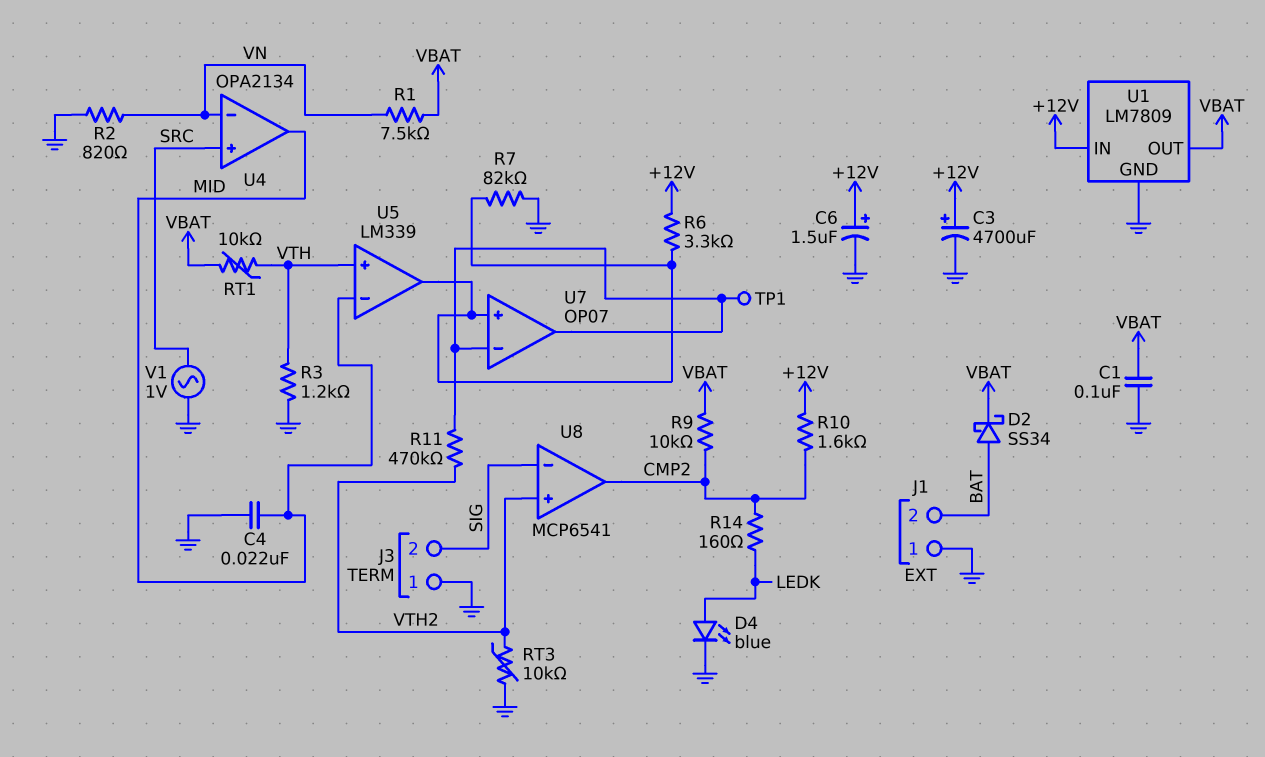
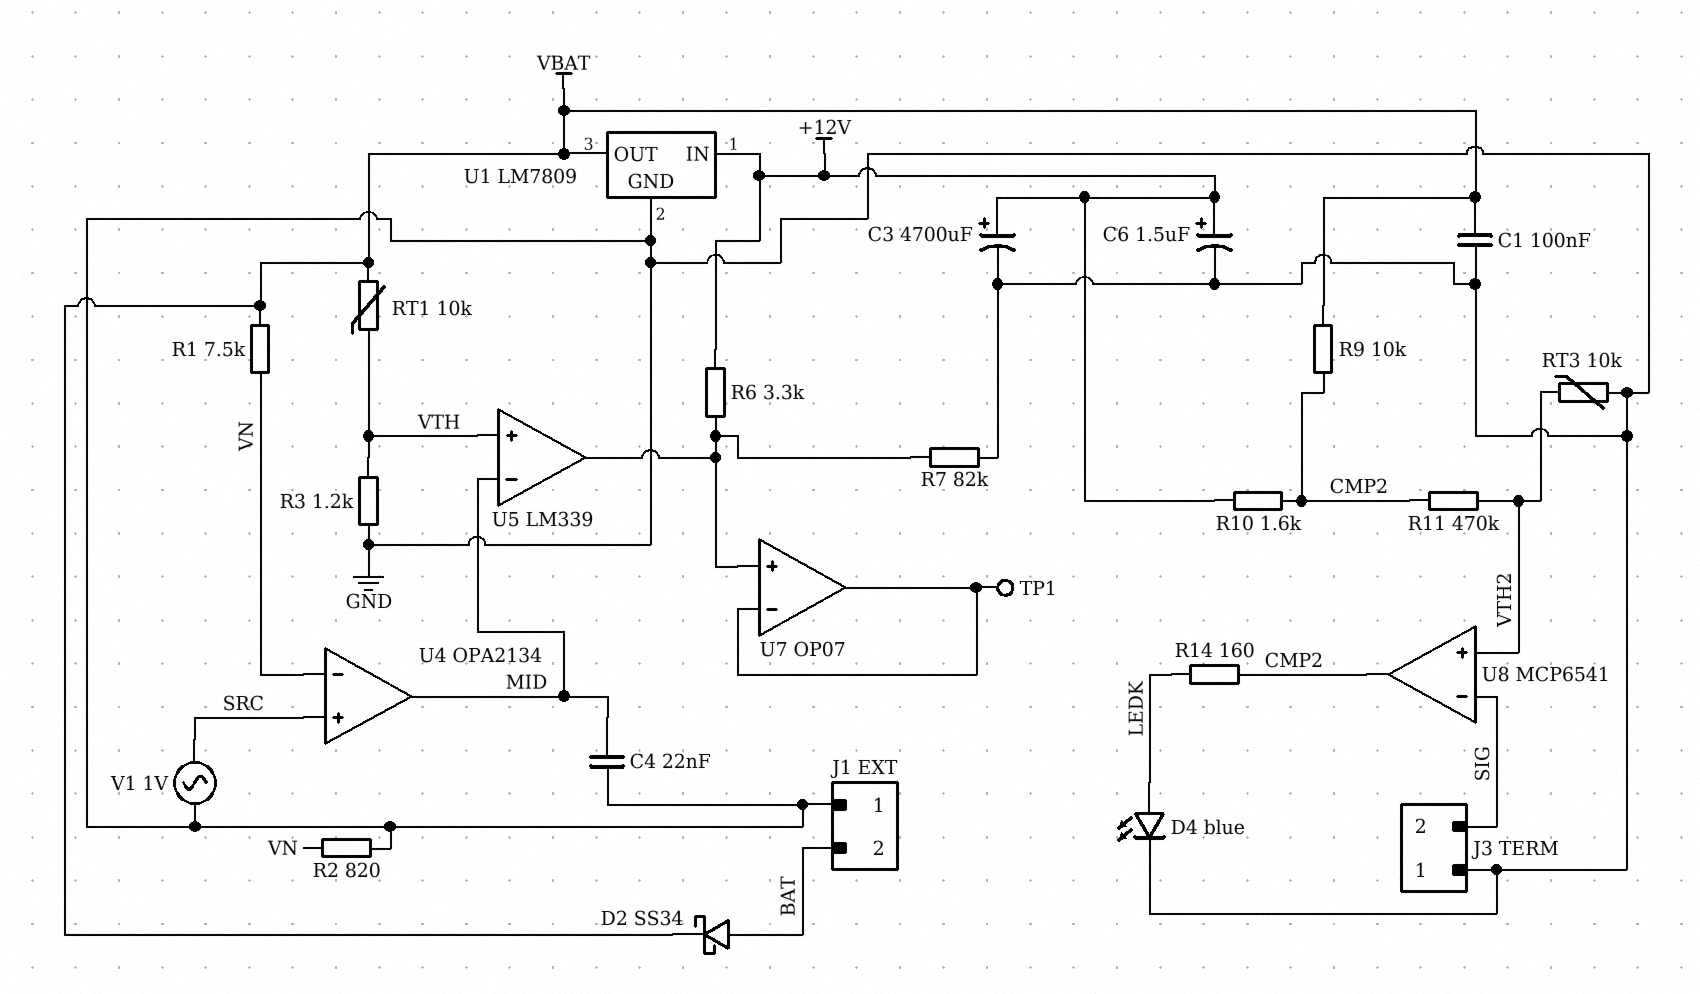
R11: 470k (U7/in-, VTH2) -> 470k (CMP2, VTH2)

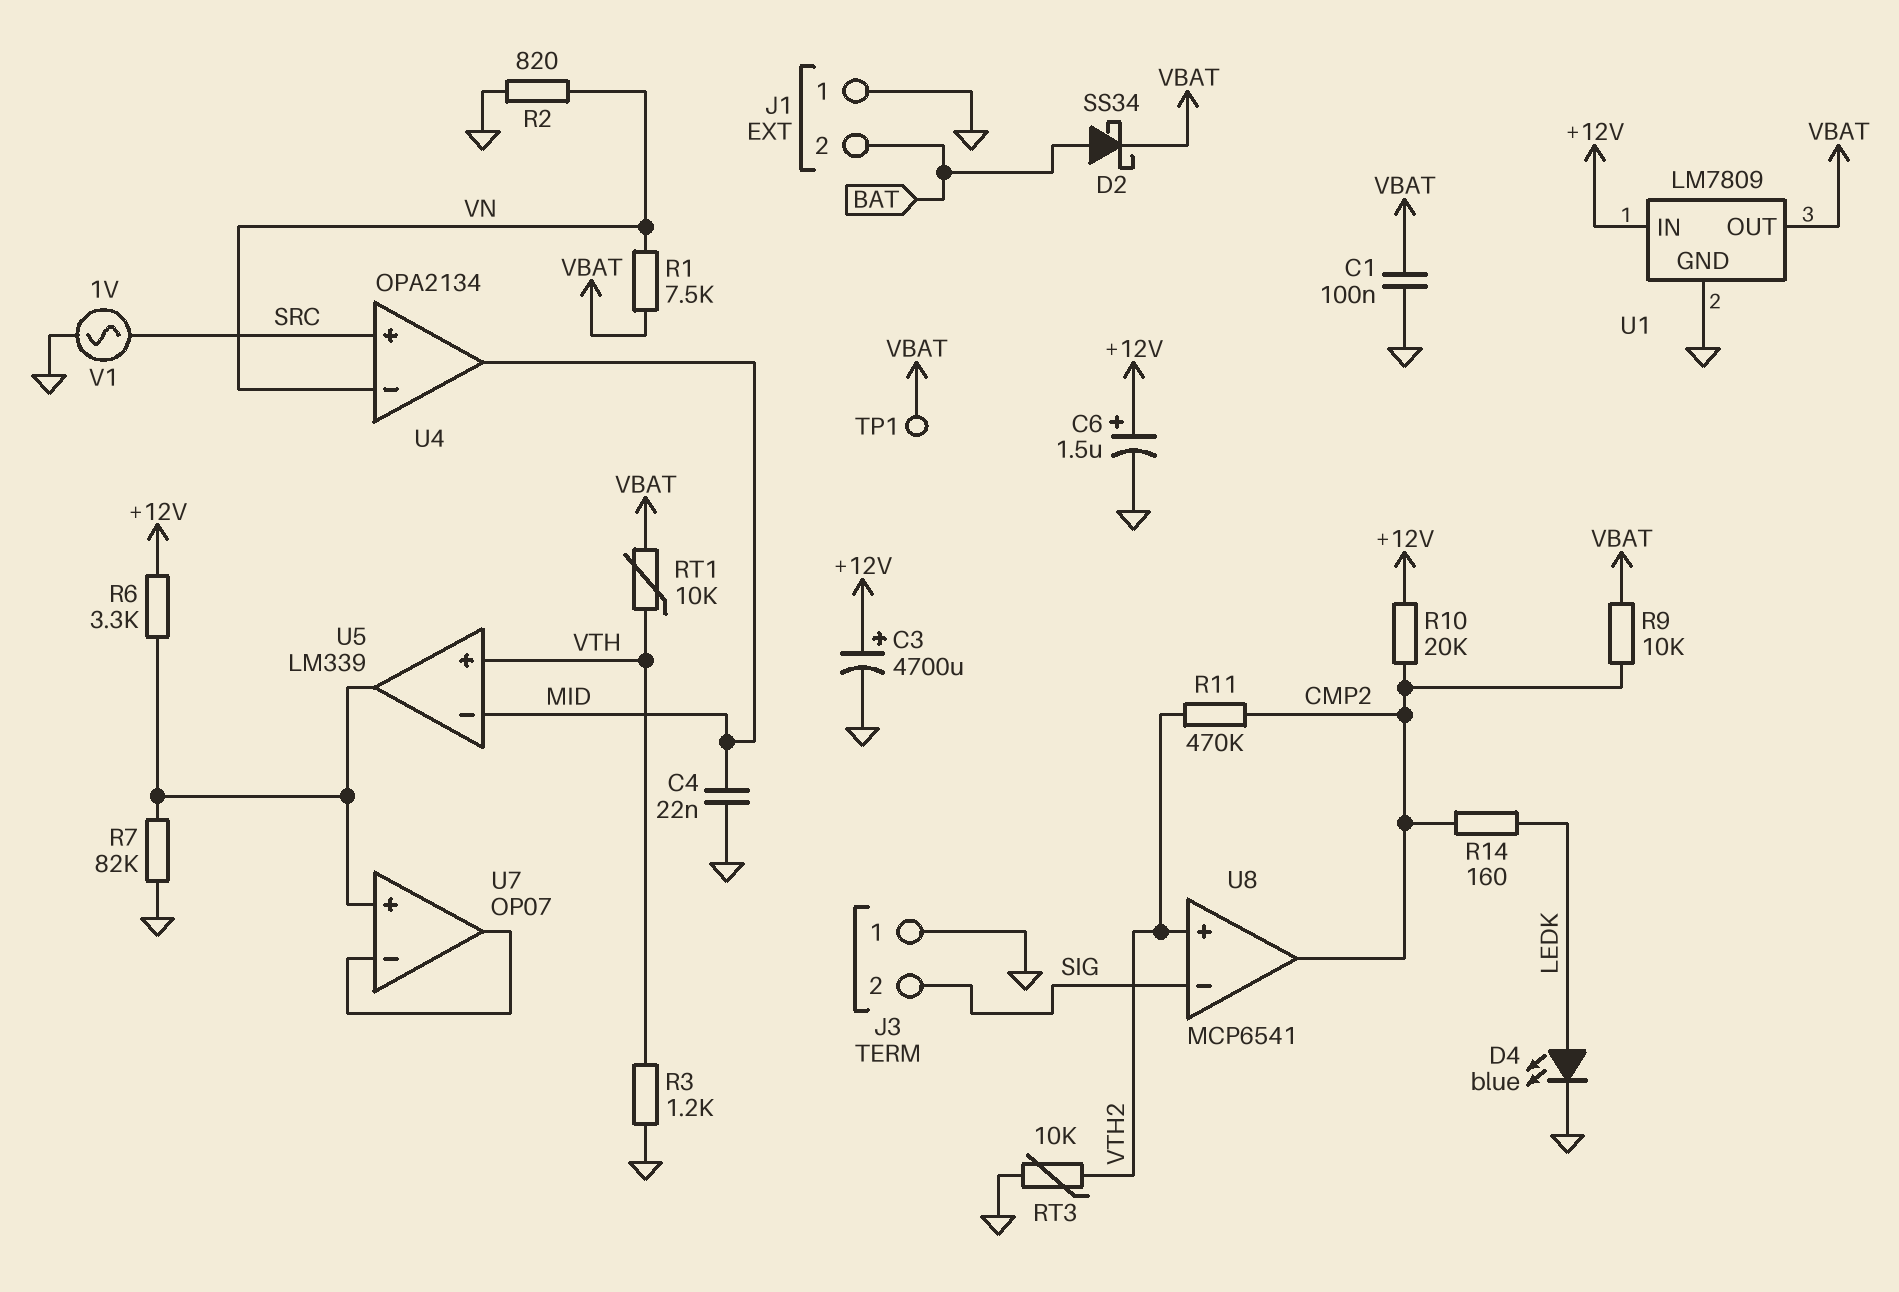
R10: 1.6k (+12V, CMP2) -> 20k (+12V, CMP2)
TP1: test point (U7/in-) -> test point (VBAT)

